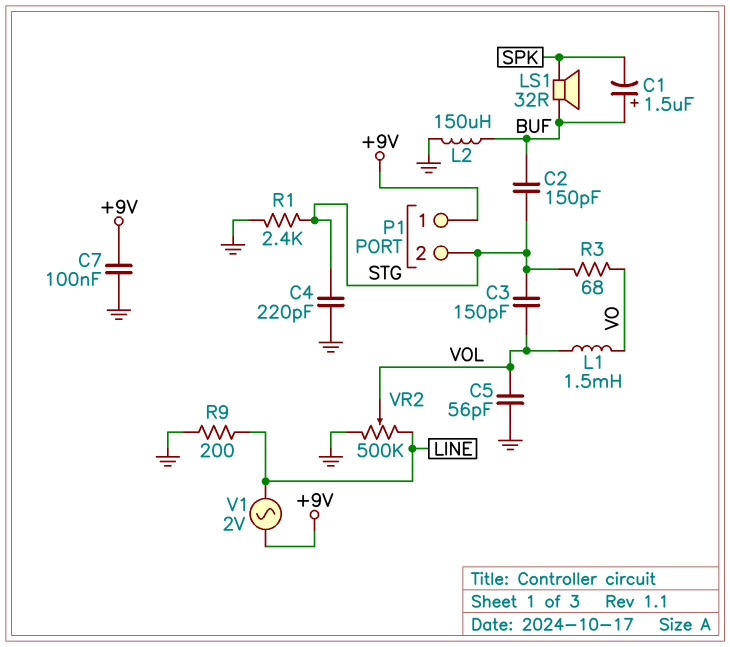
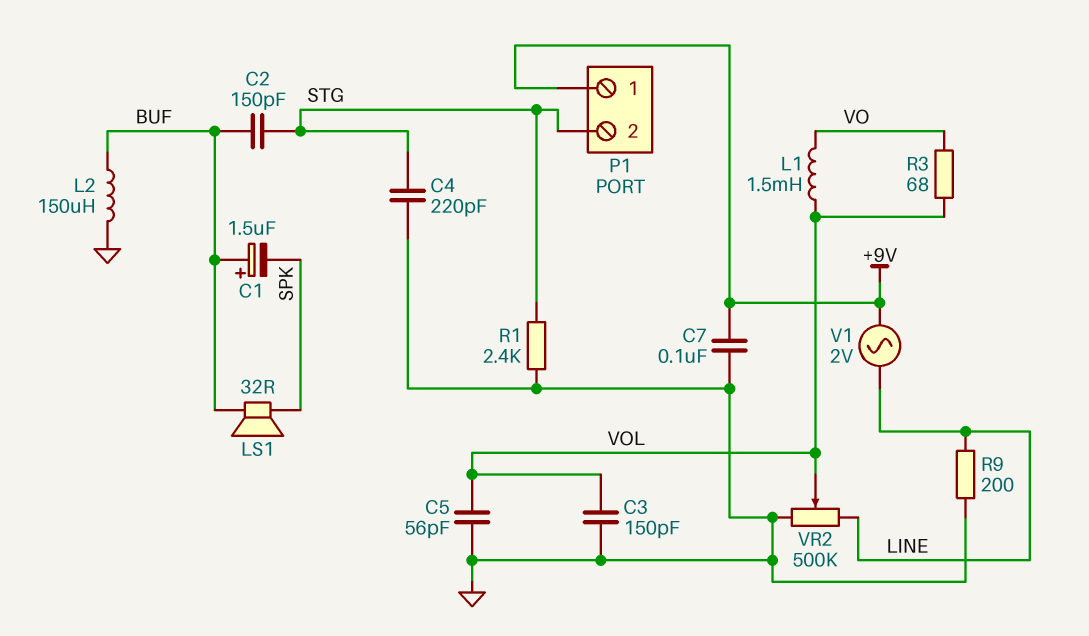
C3: 150pF (STG, VOL) -> 150pF (GND, VOL)
R3: 68 (STG, VO) -> 68 (VO, VOL)

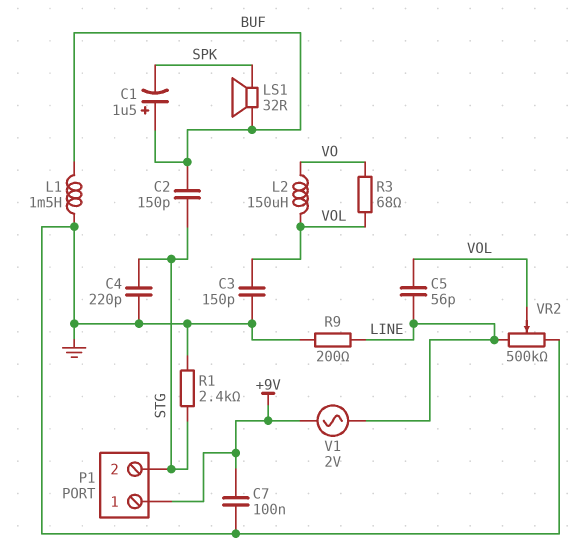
C5: 56pF (GND, VOL) -> 56pF (LINE, VOL)
L1: 1.5mH (VO, VOL) -> 1.5mH (BUF, GND)
L2: 150uH (BUF, GND) -> 150uH (VO, VOL)

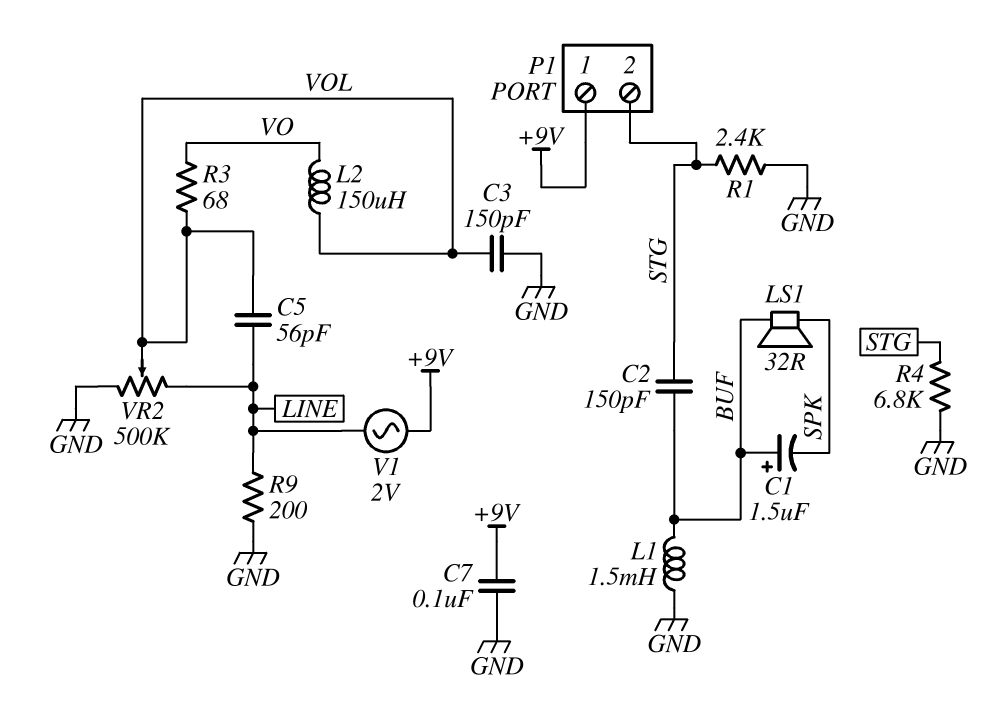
C4: 220pF (GND, STG) -> none
R4: none -> 6.8k (GND, STG)

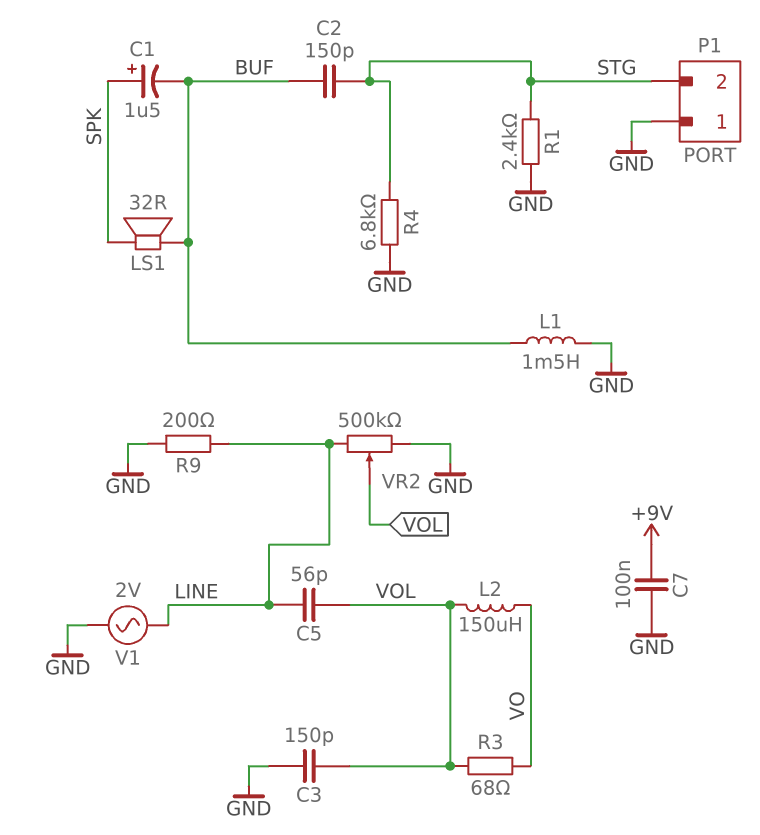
C1: 1.5uF (plus BUF, minus SPK) -> 1.5uF (plus SPK, minus BUF)
P1 pin 1: +9V -> GND
V1: AC 2V (+9V, LINE) -> AC 2V (GND, LINE)

